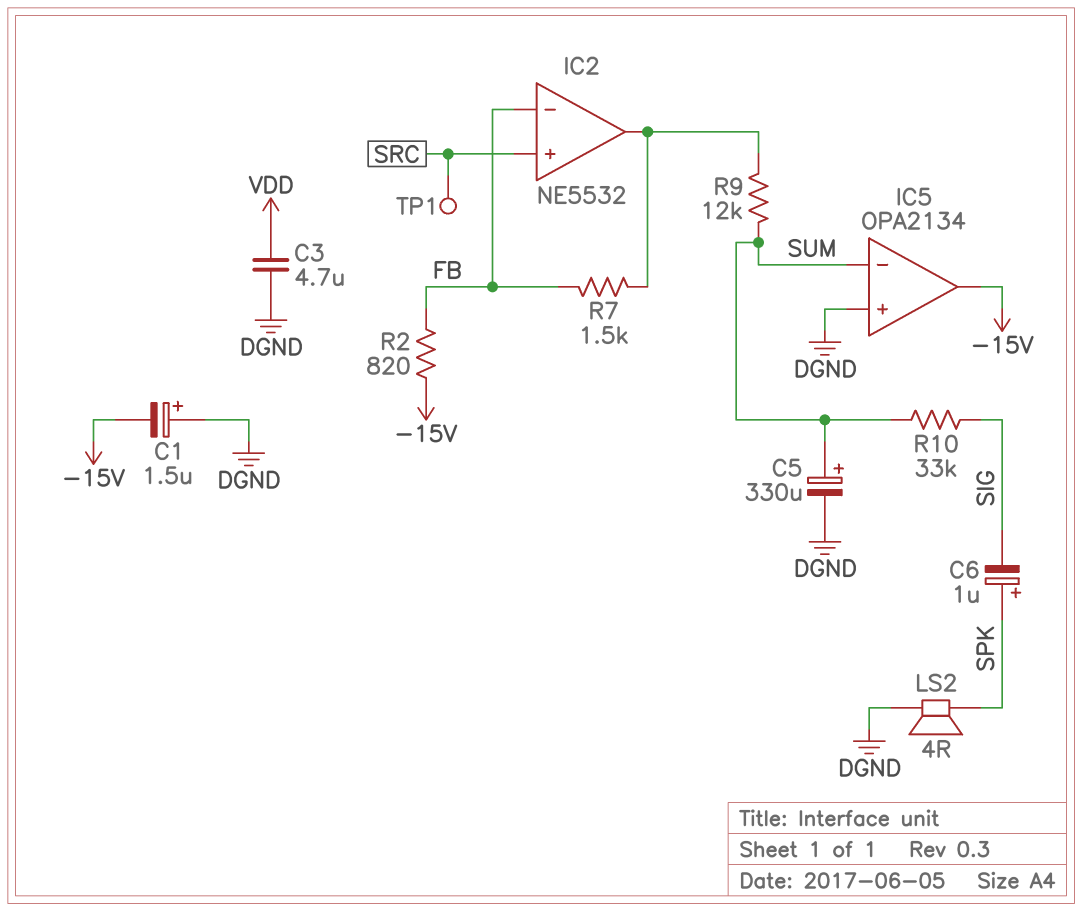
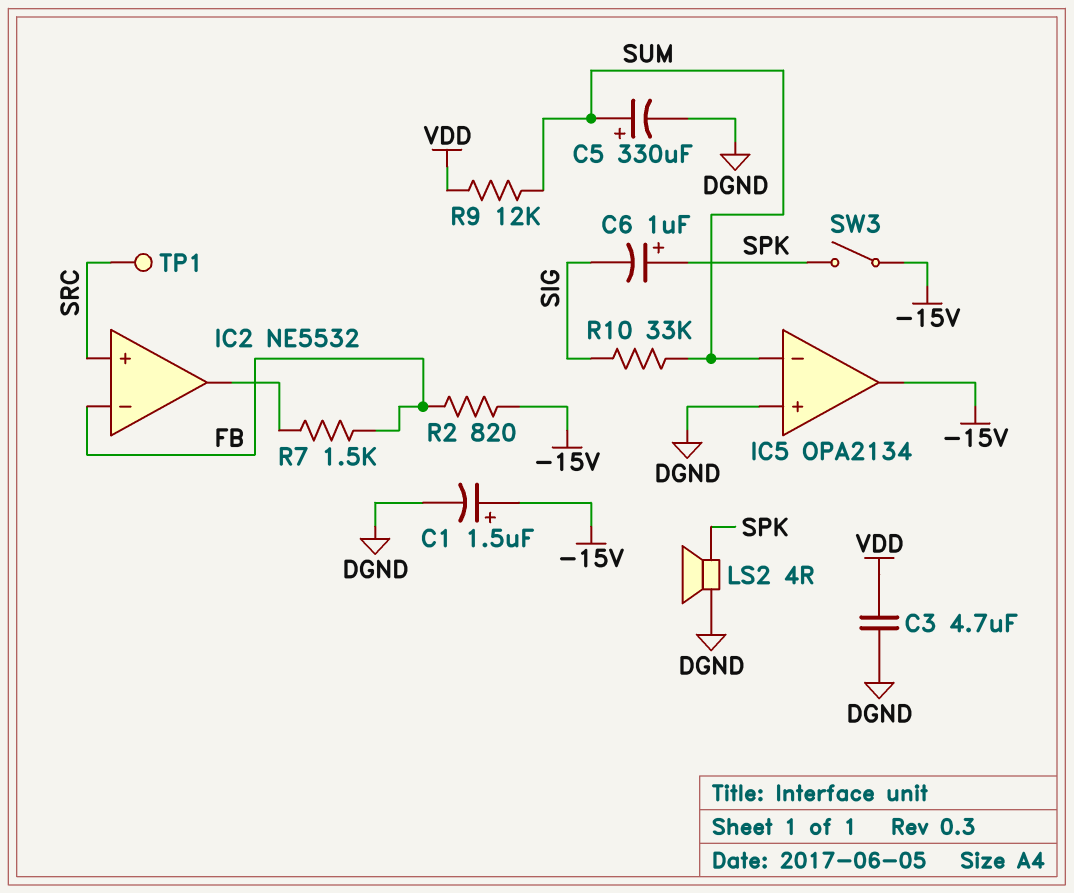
C1: 1.5uF (plus DGND, minus -15V) -> 1.5uF (plus -15V, minus DGND)
R9: 12k (IC2/out, SUM) -> 12k (SUM, VDD)
SW3: none -> switch (-15V, SPK)

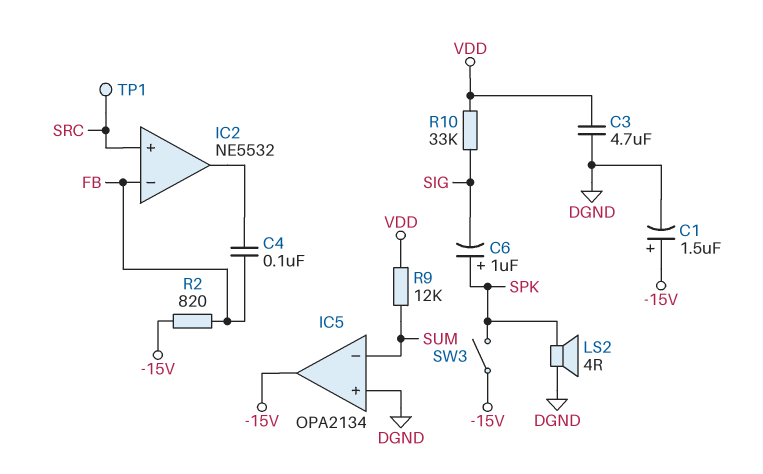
C4: none -> 100nF (FB, IC2/out)
C5: 330uF (plus SUM, minus DGND) -> none
R7: 1.5k (FB, IC2/out) -> none
R10: 33k (SIG, SUM) -> 33k (SIG, VDD)

